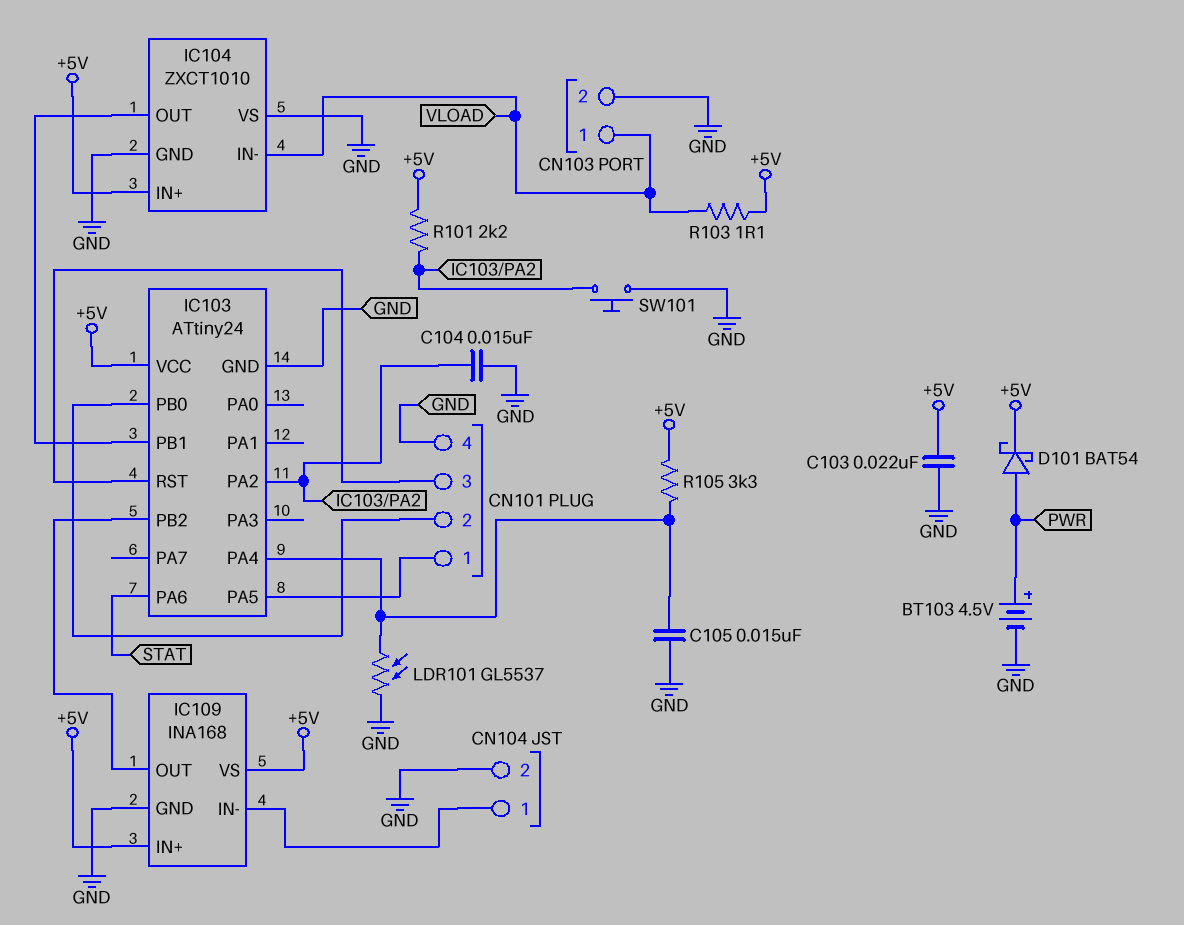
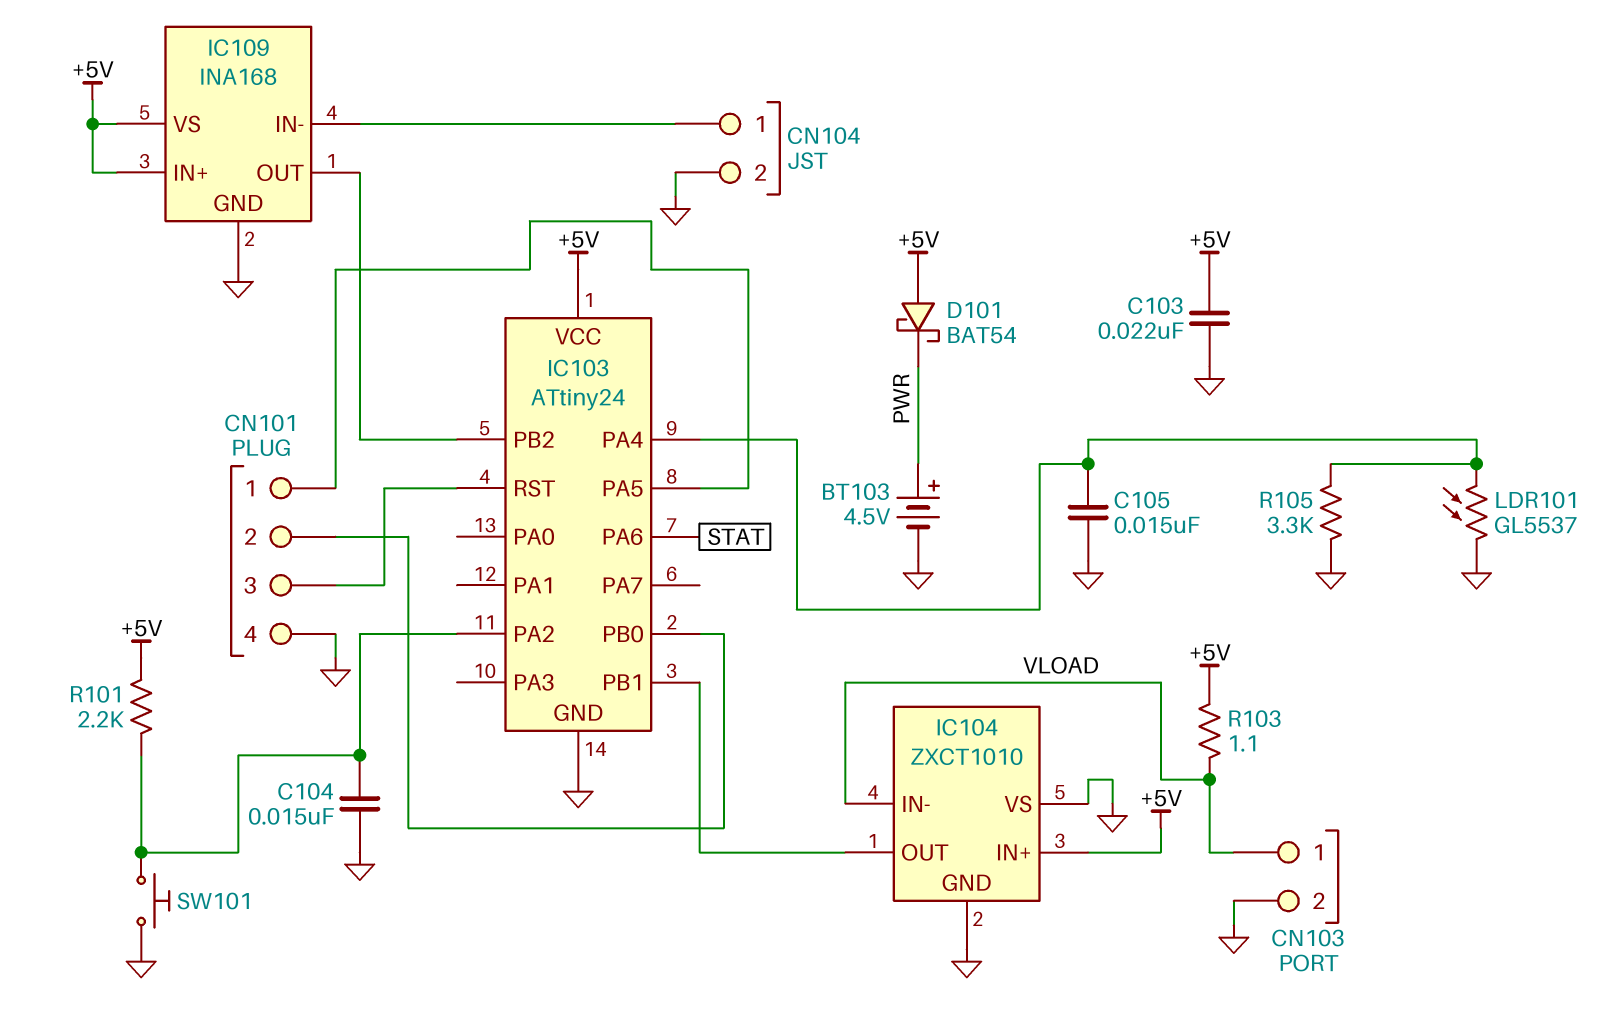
D101: schottky BAT54 (A PWR, K +5V) -> schottky BAT54 (A +5V, K PWR)
R105: 3.3k (+5V, IC103/PA4) -> 3.3k (GND, IC103/PA4)

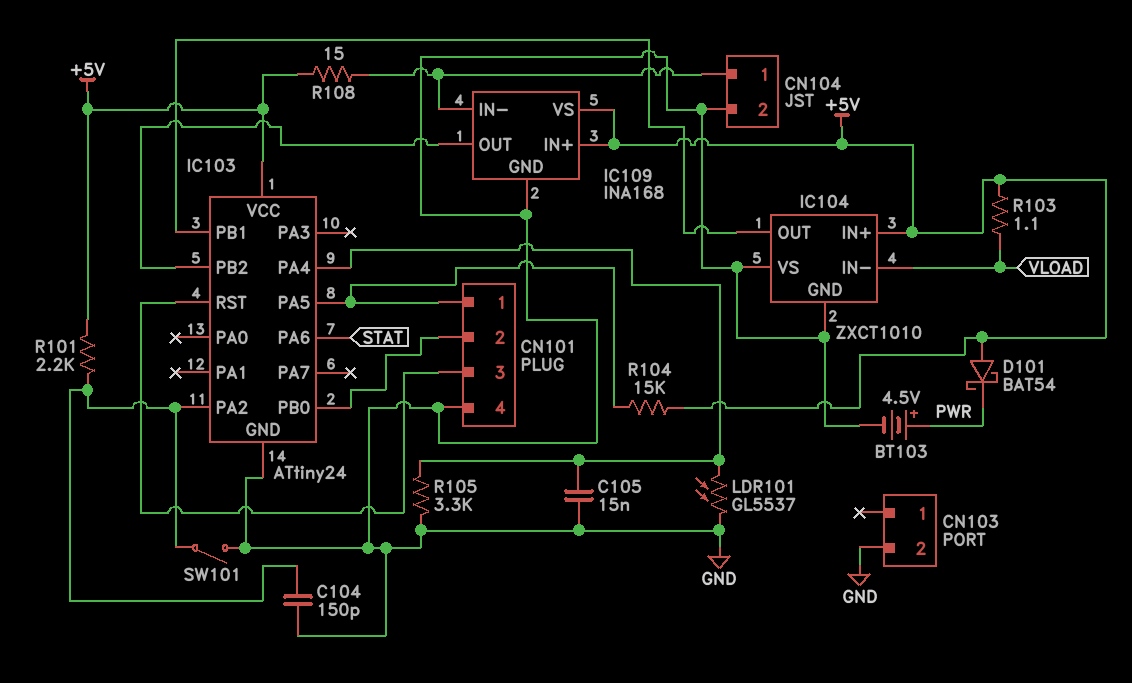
C103: 22nF (+5V, GND) -> none
C104: 15nF (GND, IC103/PA2) -> 150pF (GND, IC103/PA2)
CN103 pin 1: VLOAD -> none
R104: none -> 15k (+5V, CN101/1)
R108: none -> 15 (+5V, CN104/1)
SW101: button (GND, IC103/PA2) -> switch (GND, IC103/PA2)

